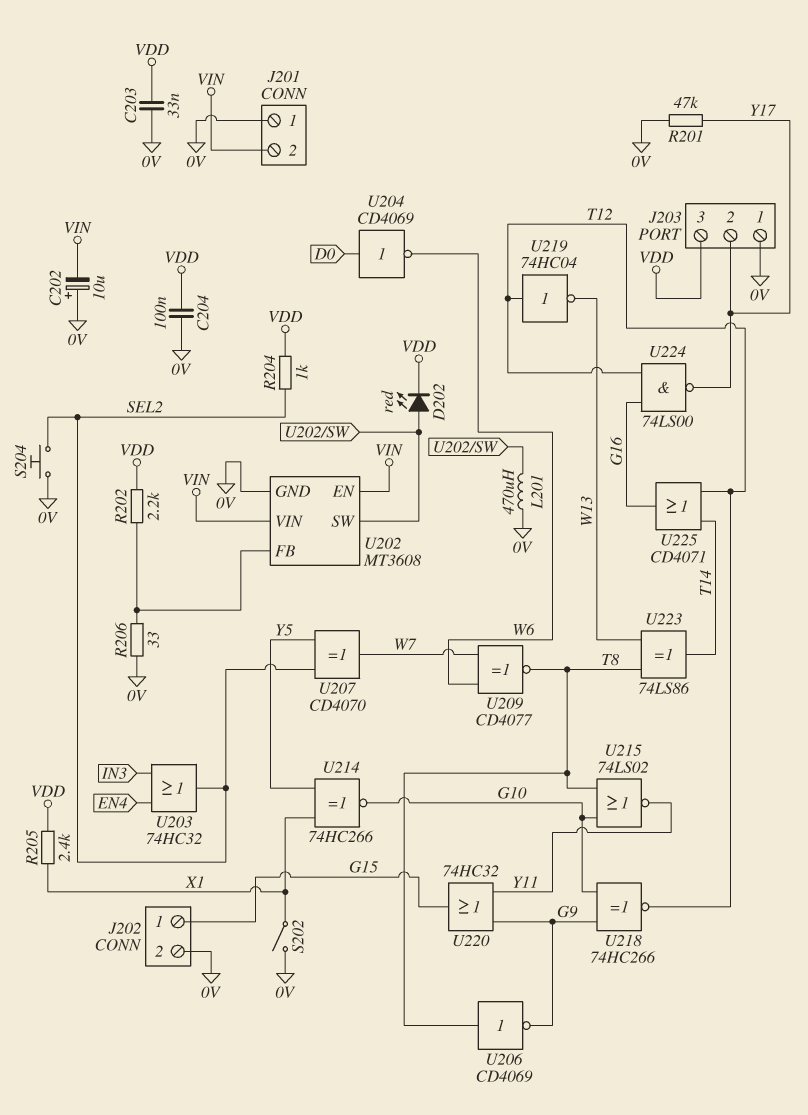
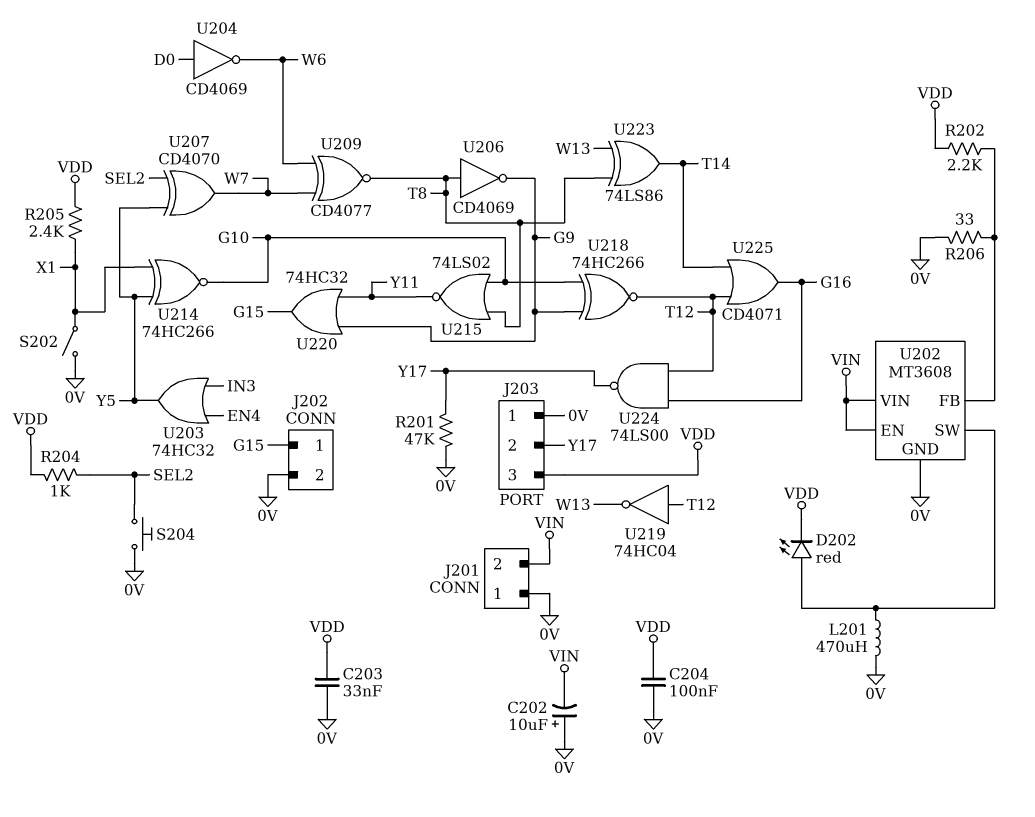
U203: OR 74HC32 (in EN4, in IN3, out SEL2) -> OR 74HC32 (in EN4, in IN3, out Y5)

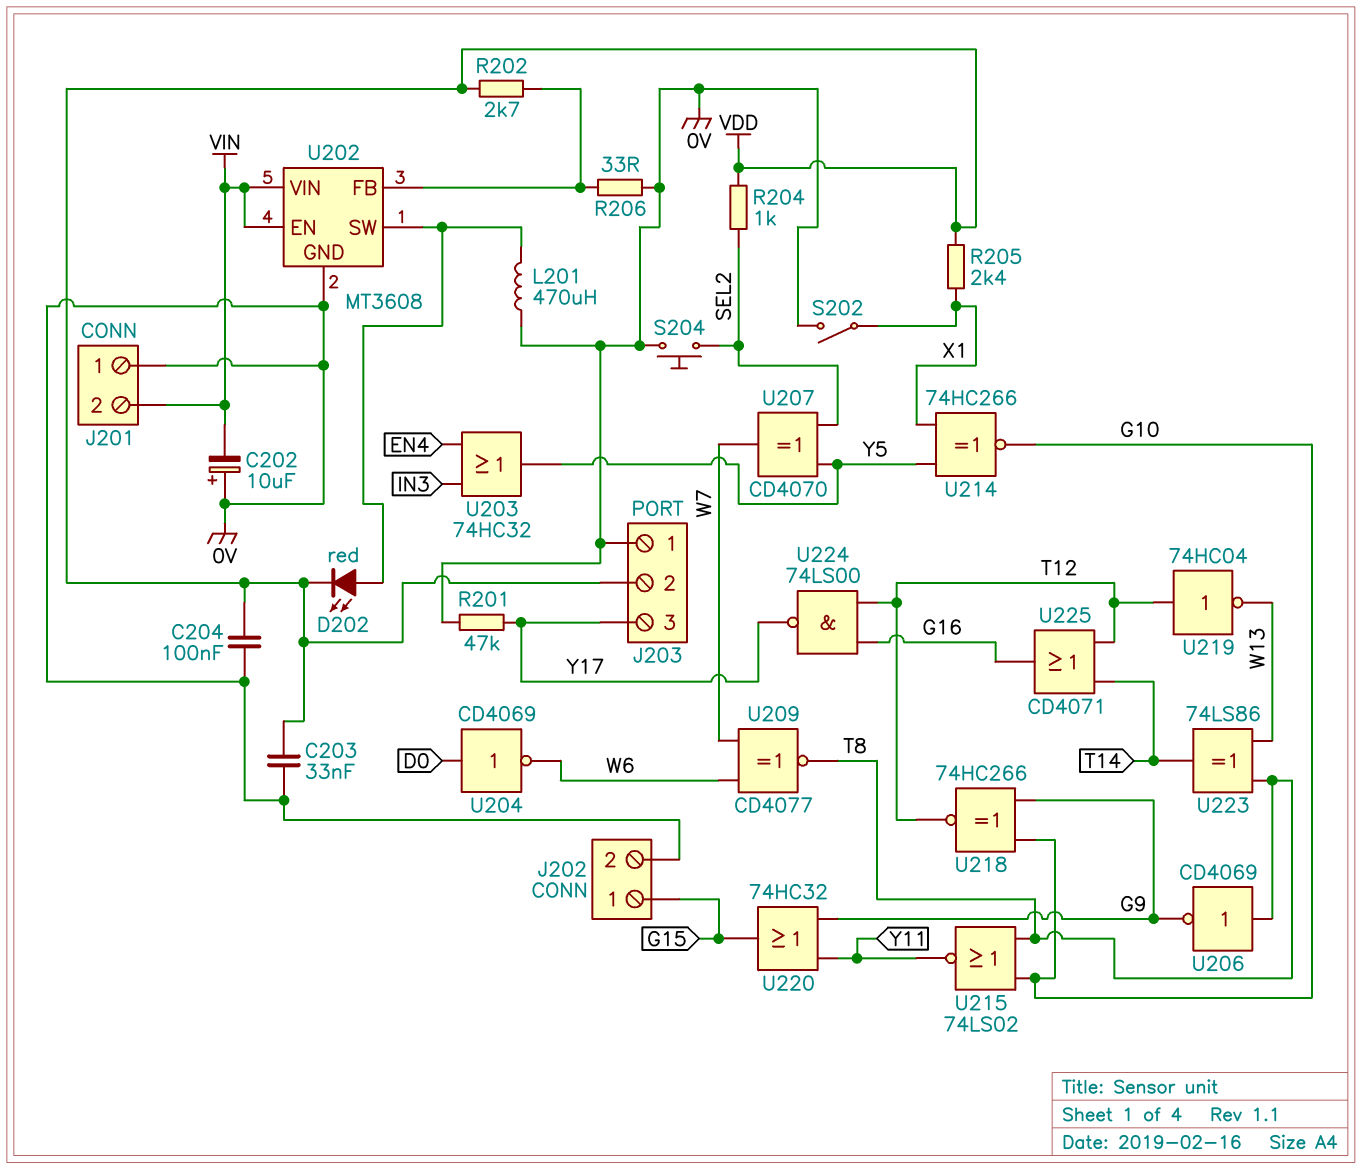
J203 pin 2: Y17 -> VDD
J203 pin 3: VDD -> Y17
R202: 2.2k (U202/FB, VDD) -> 2.7k (U202/FB, VDD)

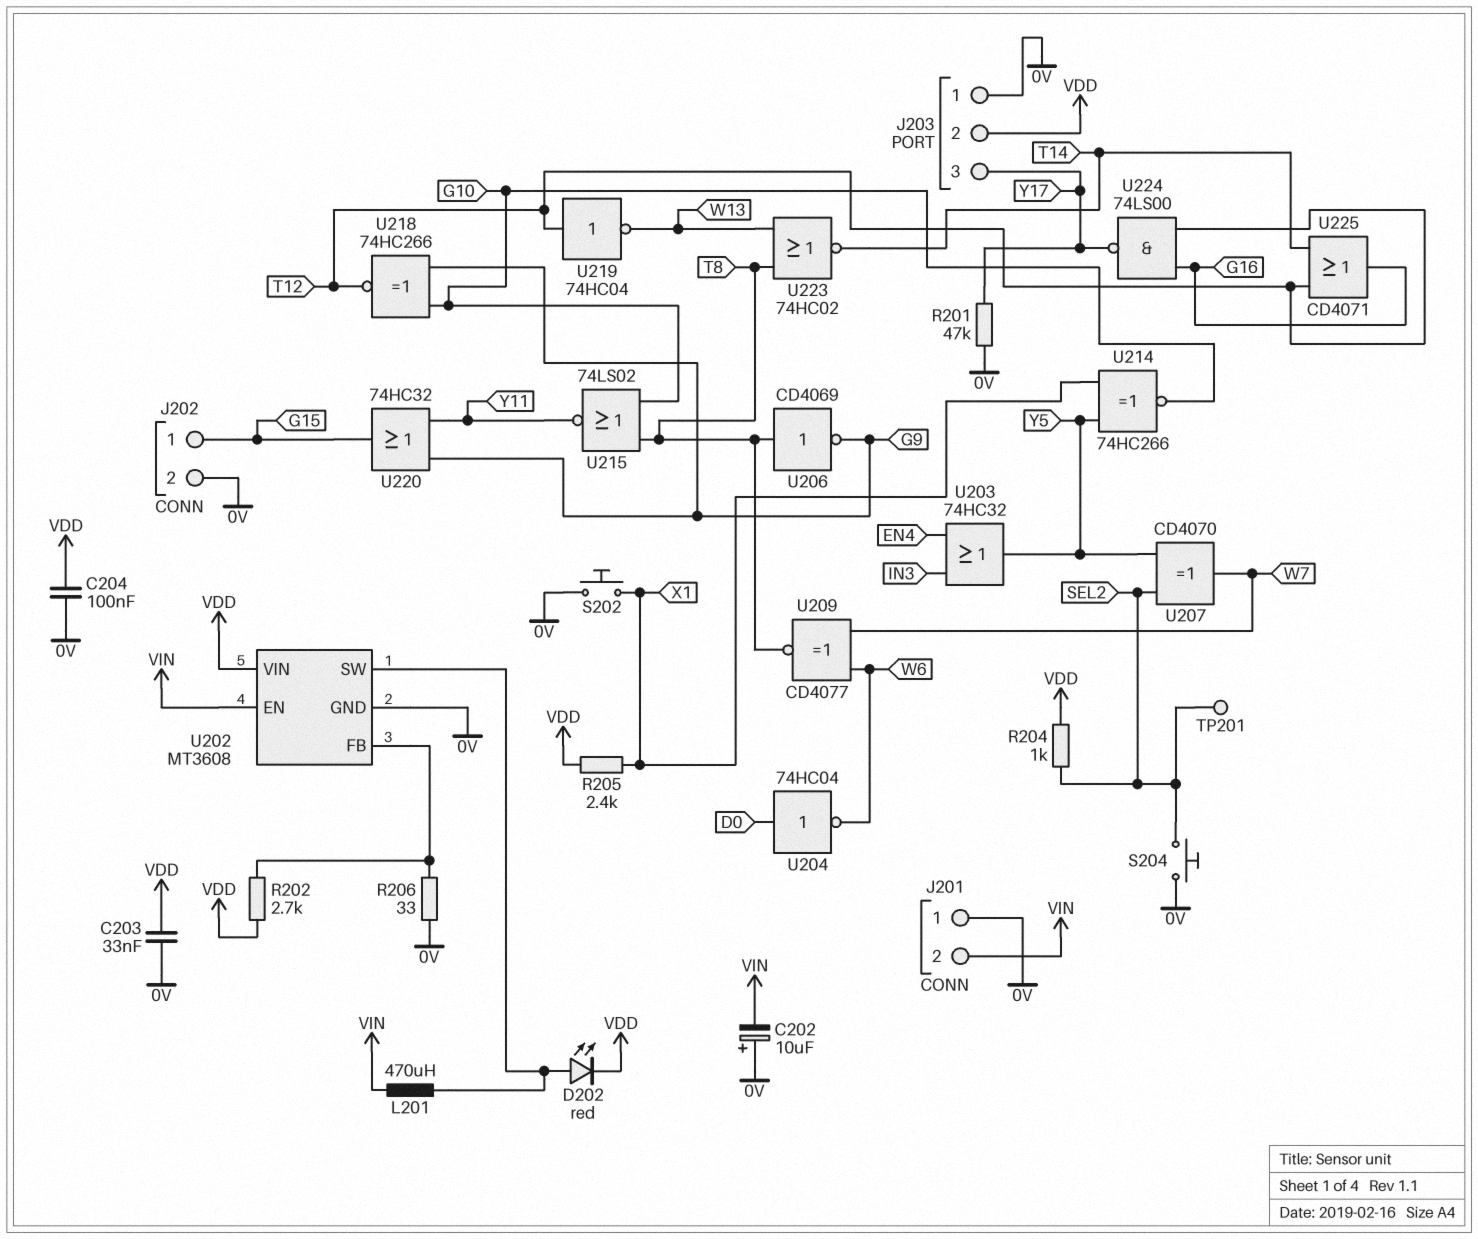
L201: 470uH (0V, U202/SW) -> 470uH (U202/SW, VIN)
S202: switch (0V, X1) -> button (0V, X1)
TP201: none -> test point (SEL2)
U202 pin VIN: VIN -> VDD
U204: NOT CD4069 (in D0, out W6) -> NOT 74HC04 (in D0, out W6)
U223: XOR 74LS86 (in T8, in W13, out T14) -> NOR 74HC02 (in T8, in W13, out T14)

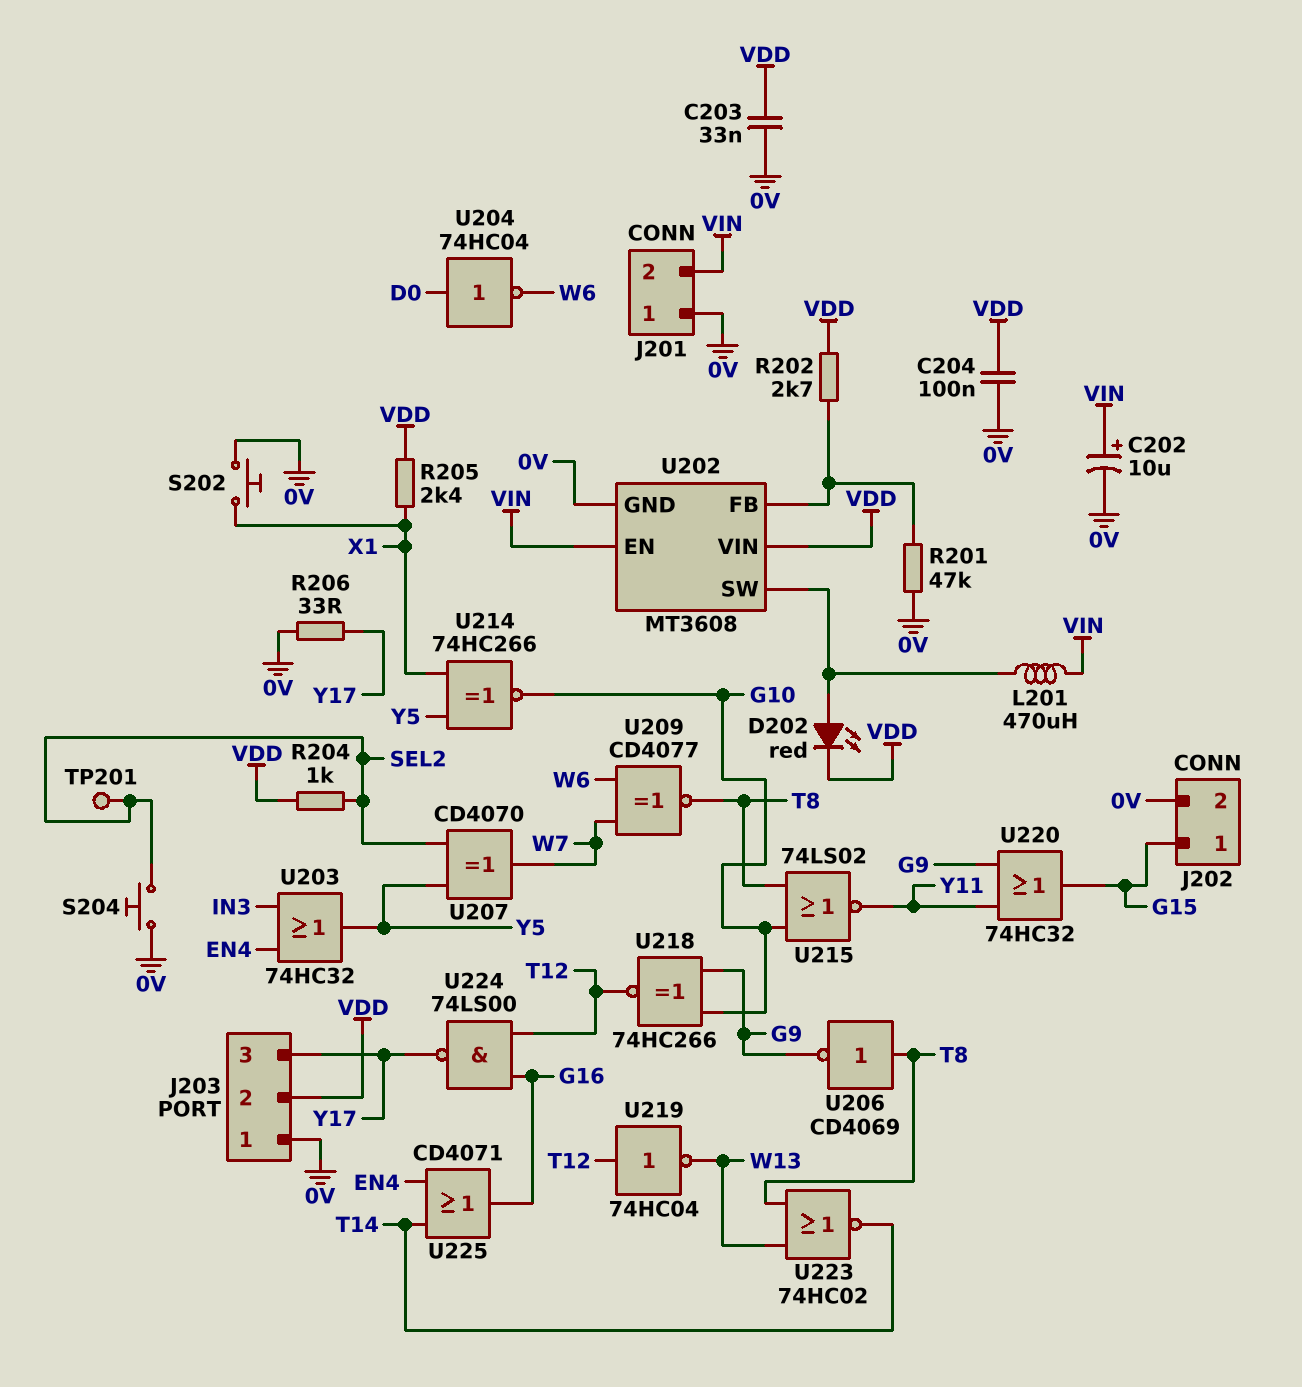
C202: 10uF (plus 0V, minus VIN) -> 10uF (plus VIN, minus 0V)
R201: 47k (0V, Y17) -> 47k (0V, U202/FB)
R206: 33 (0V, U202/FB) -> 33 (0V, Y17)
U225: OR CD4071 (in T12, in T14, out G16) -> OR CD4071 (in EN4, in T14, out G16)

